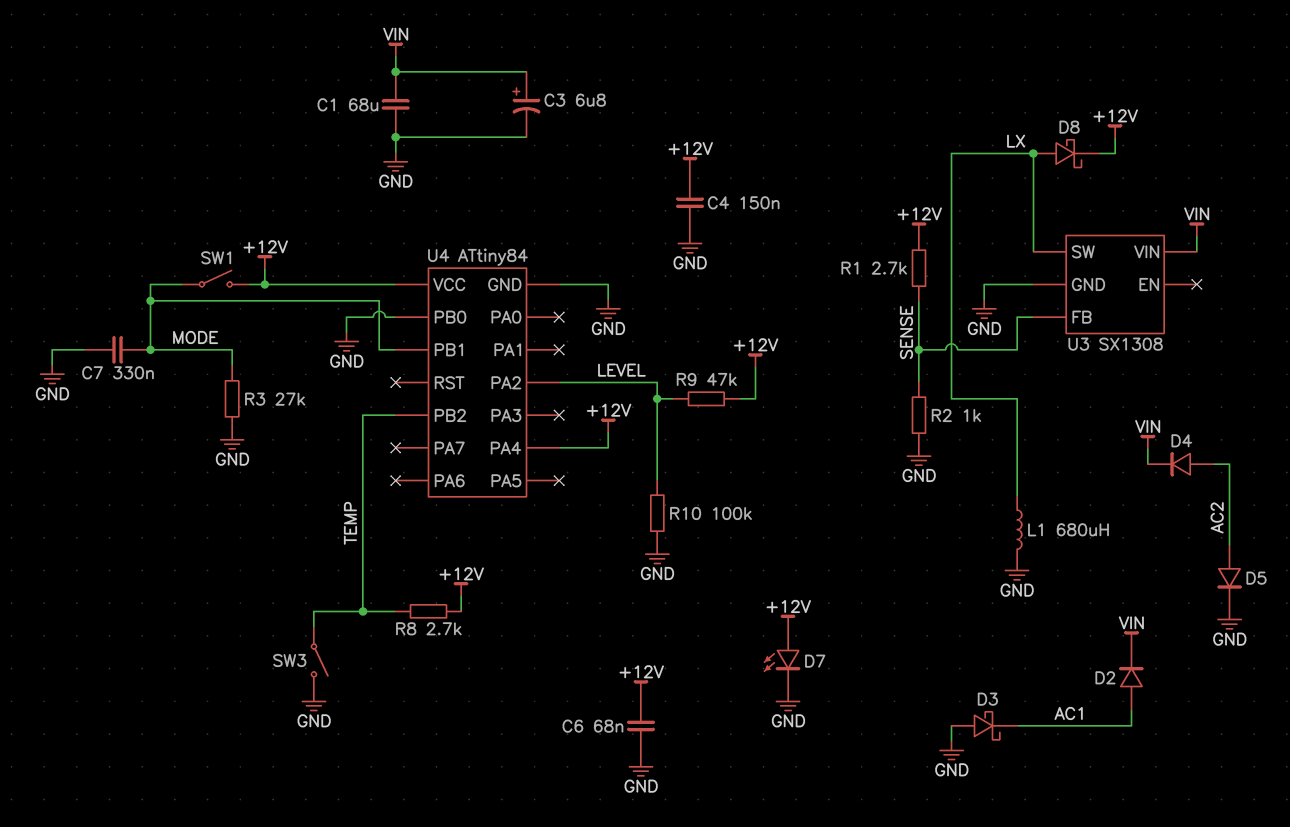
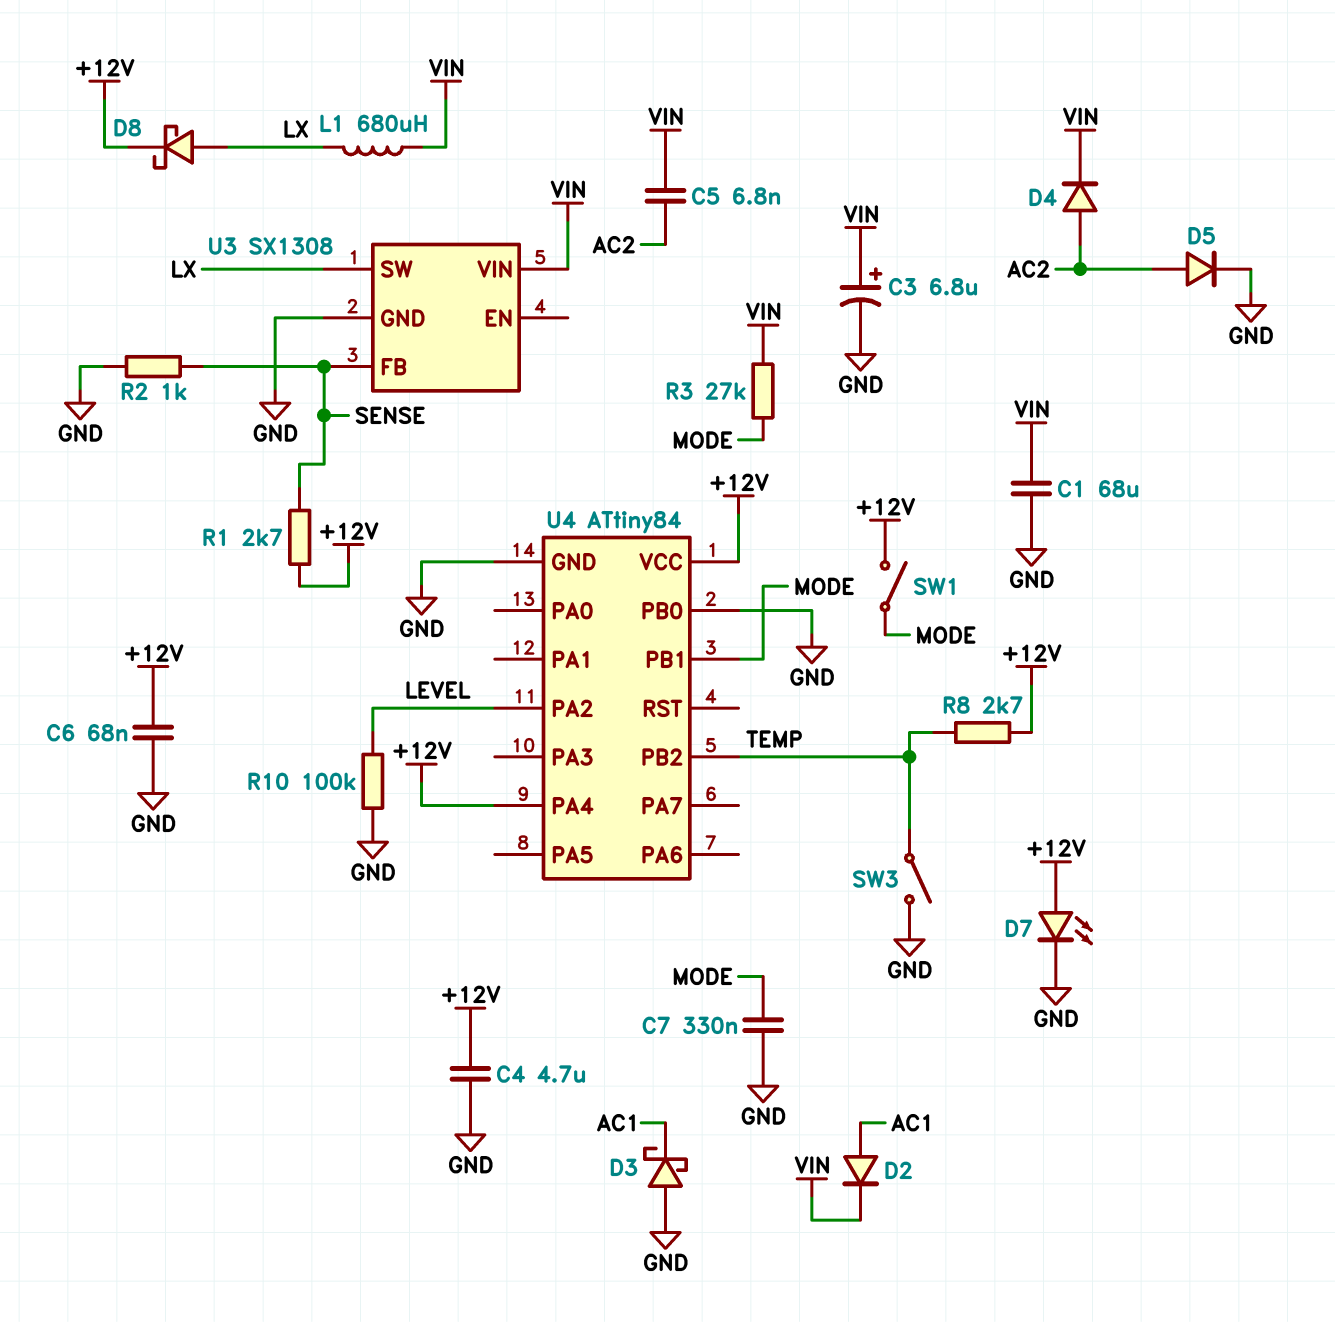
C4: 150nF (+12V, GND) -> 4.7uF (+12V, GND)
C5: none -> 6.8nF (AC2, VIN)
L1: 680uH (GND, LX) -> 680uH (LX, VIN)
R3: 27k (GND, MODE) -> 27k (MODE, VIN)
R9: 47k (+12V, LEVEL) -> none

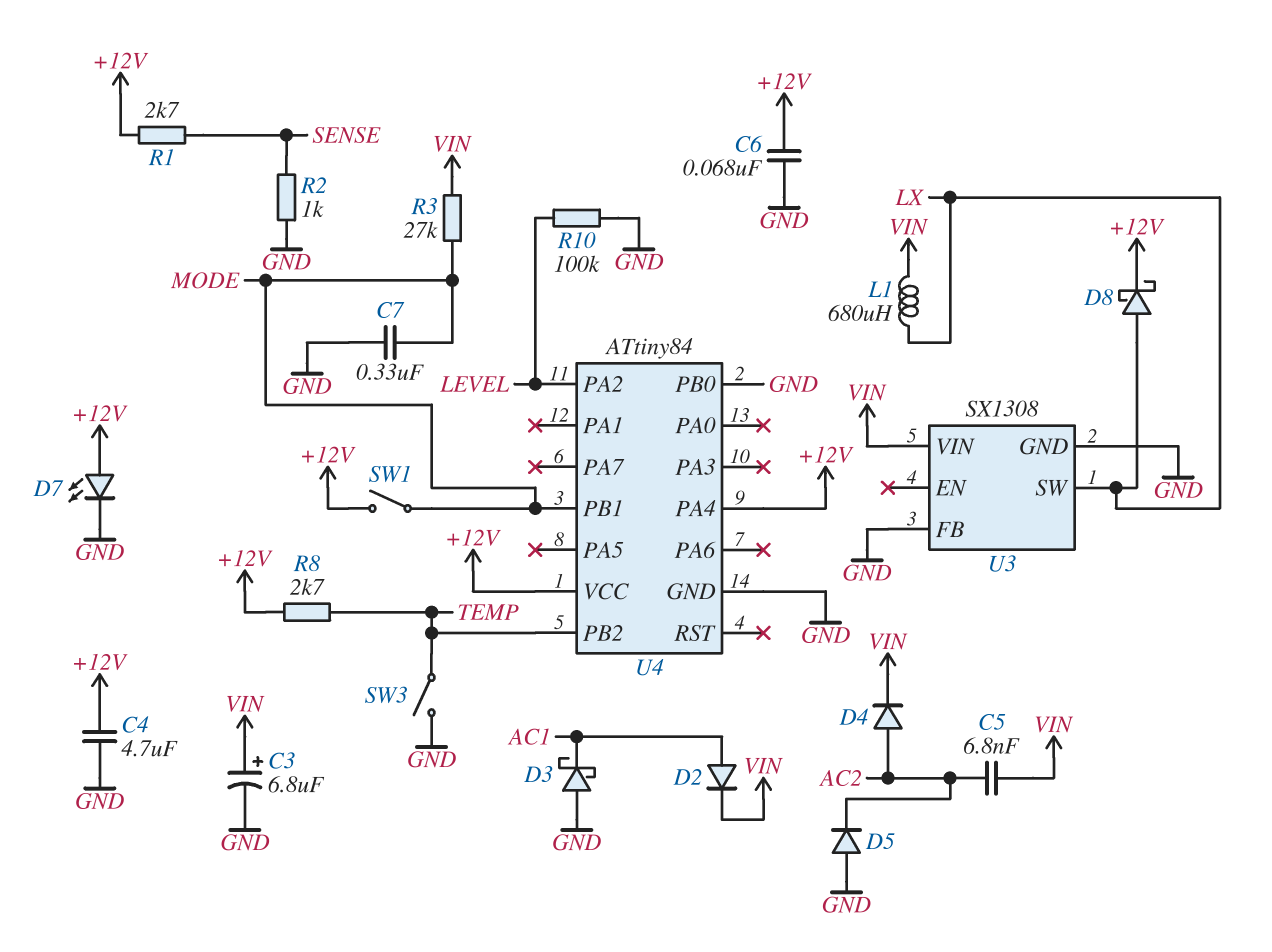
C1: 68uF (GND, VIN) -> none
D5: diode (A AC2, K GND) -> diode (A GND, K AC2)
U3 pin FB: SENSE -> GND

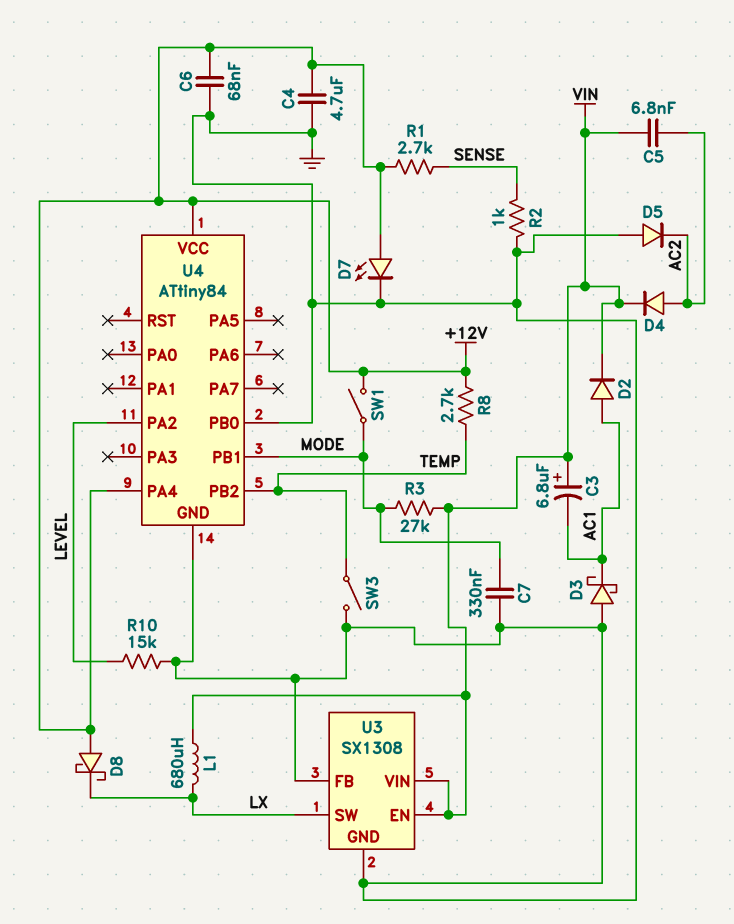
C3: 6.8uF (plus VIN, minus GND) -> 6.8uF (plus VIN, minus AC1)
D8: schottky (A LX, K +12V) -> schottky (A +12V, K LX)
R10: 100k (GND, LEVEL) -> 15k (GND, LEVEL)
U3 pin EN: none -> VIN

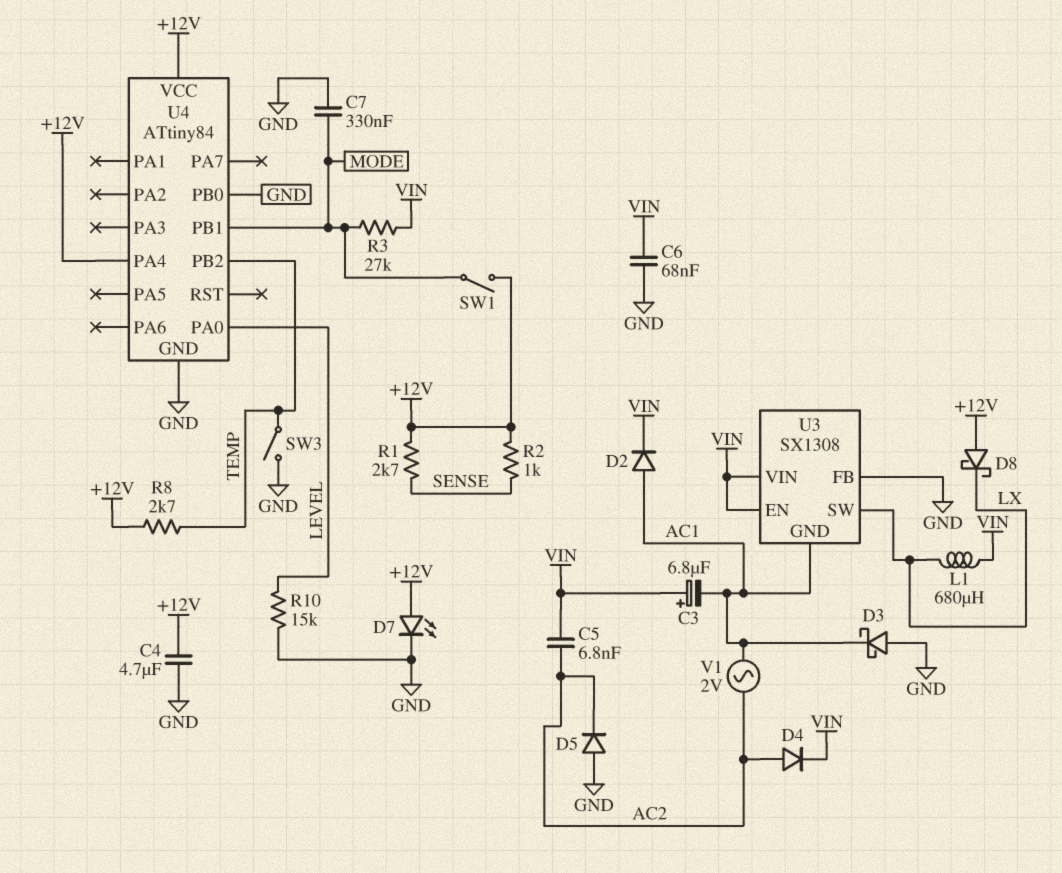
C6: 68nF (+12V, GND) -> 68nF (GND, VIN)
R2: 1k (GND, SENSE) -> 1k (+12V, SENSE)
U3 pin GND: GND -> AC1
U4 pin PA0: none -> LEVEL
U4 pin PA2: LEVEL -> none
V1: none -> AC 2V (AC1, AC2)

